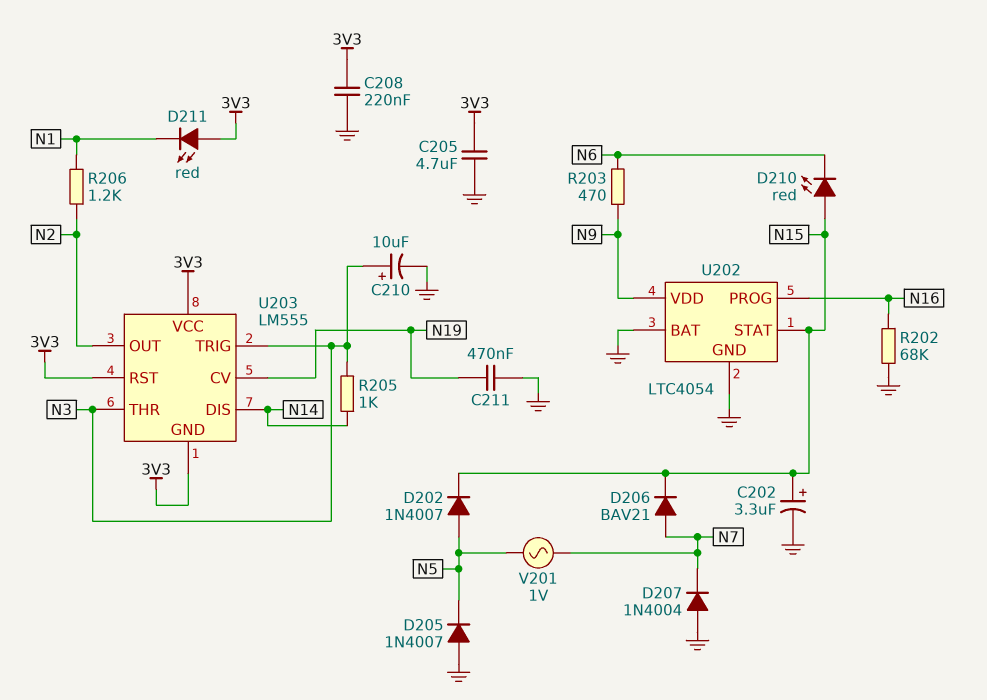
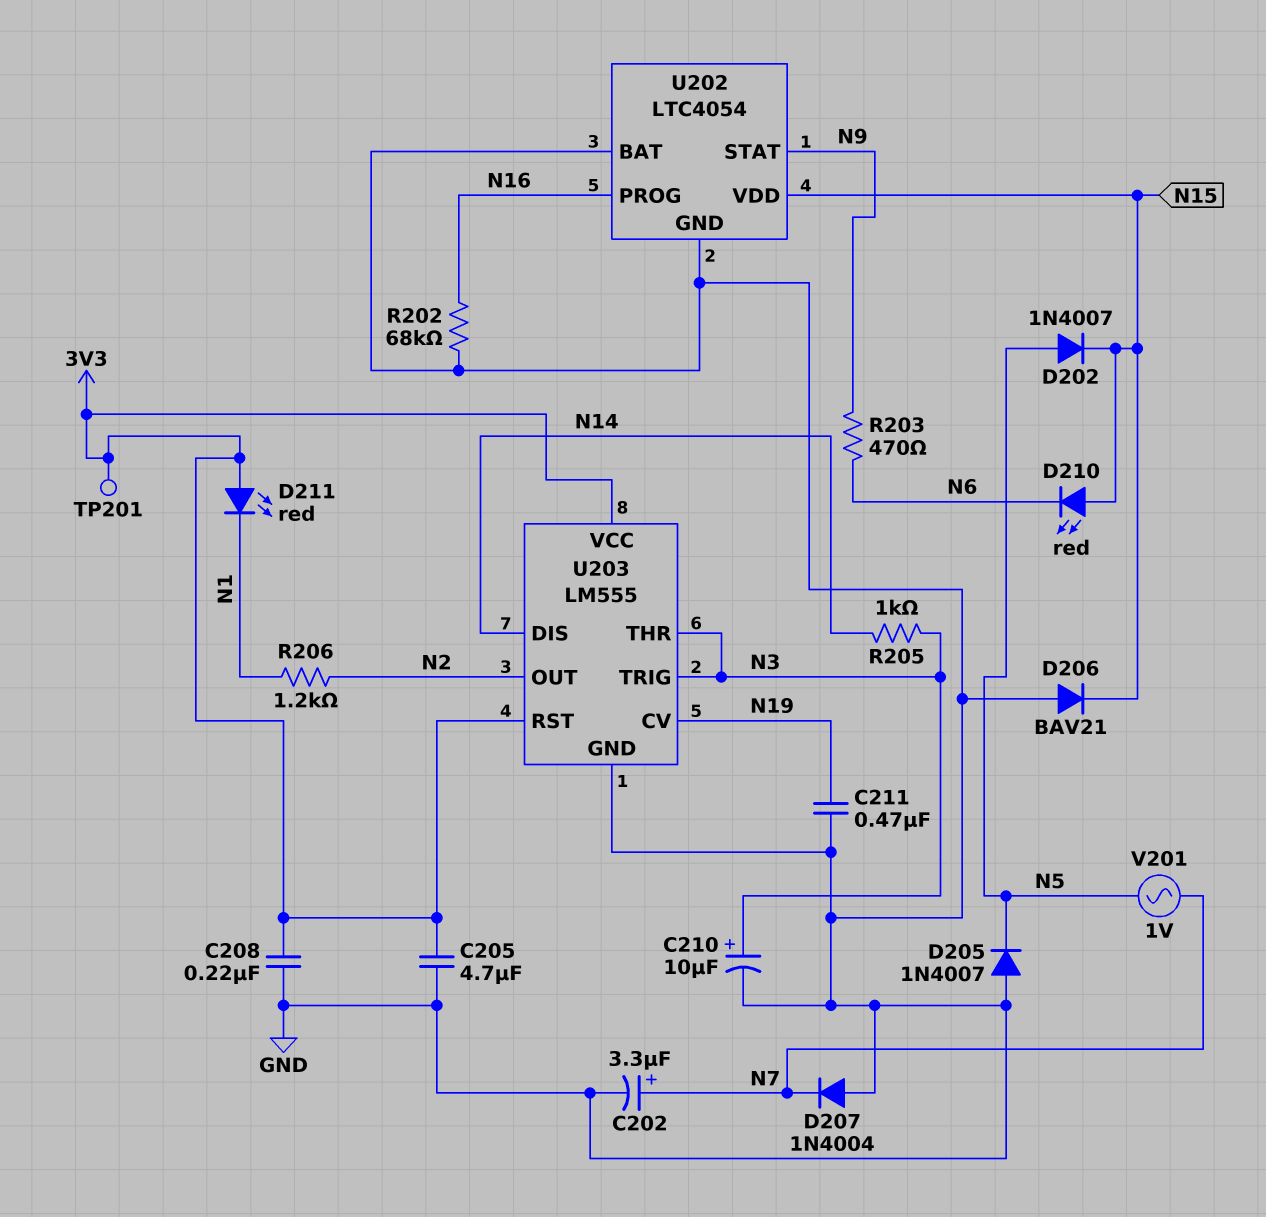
C202: 3.3uF (plus N15, minus GND) -> 3.3uF (plus N7, minus GND)
D206: diode BAV21 (A N7, K N15) -> diode BAV21 (A GND, K N15)
TP201: none -> test point (3V3)
U202 pin STAT: N15 -> N9
U202 pin VDD: N9 -> N15
U203 pin GND: 3V3 -> GND

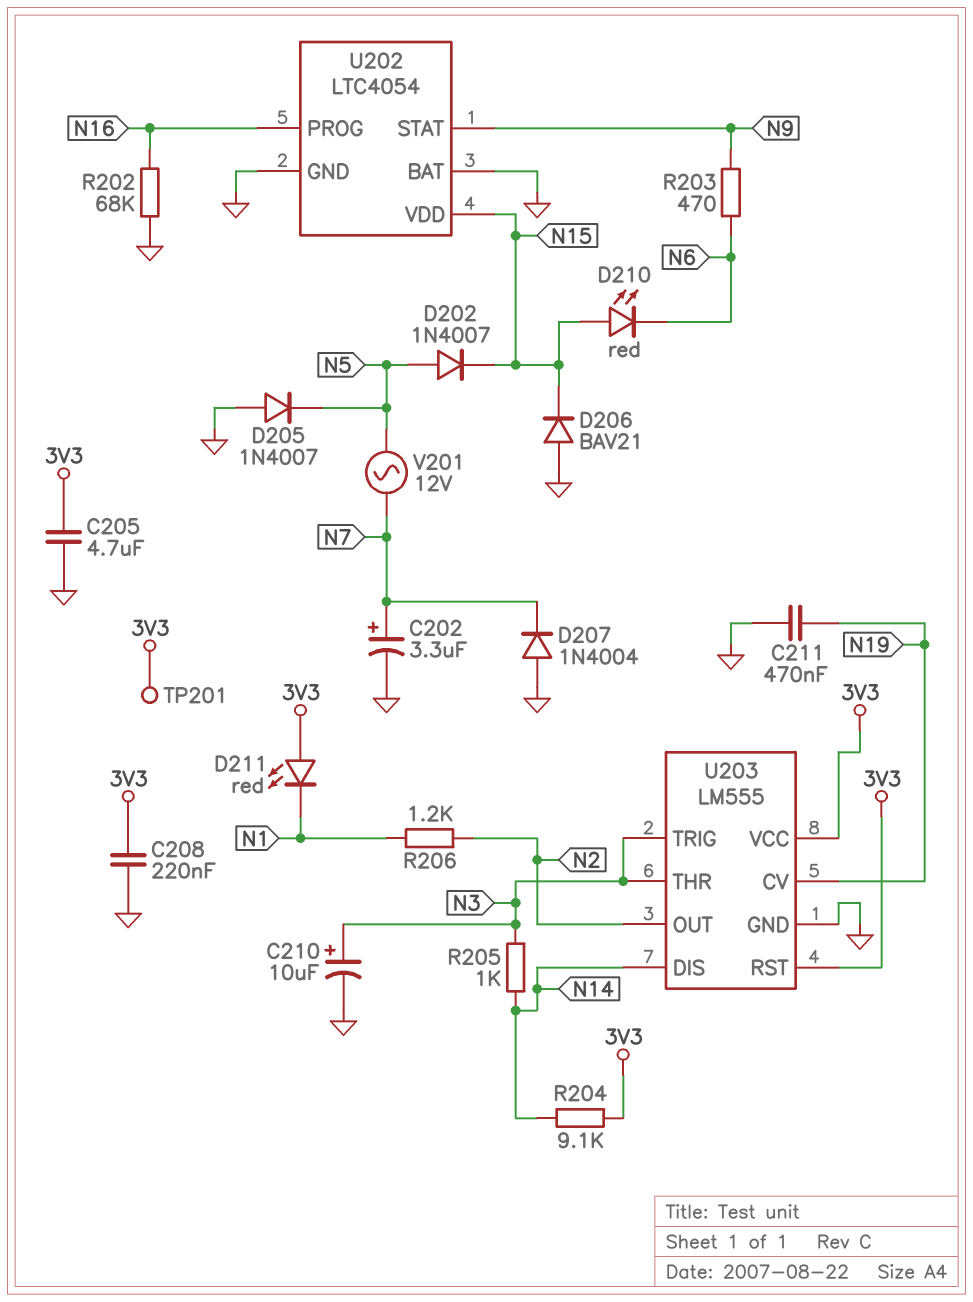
R204: none -> 9.1k (3V3, N14)
V201: AC 1V (N5, N7) -> AC 12V (N5, N7)

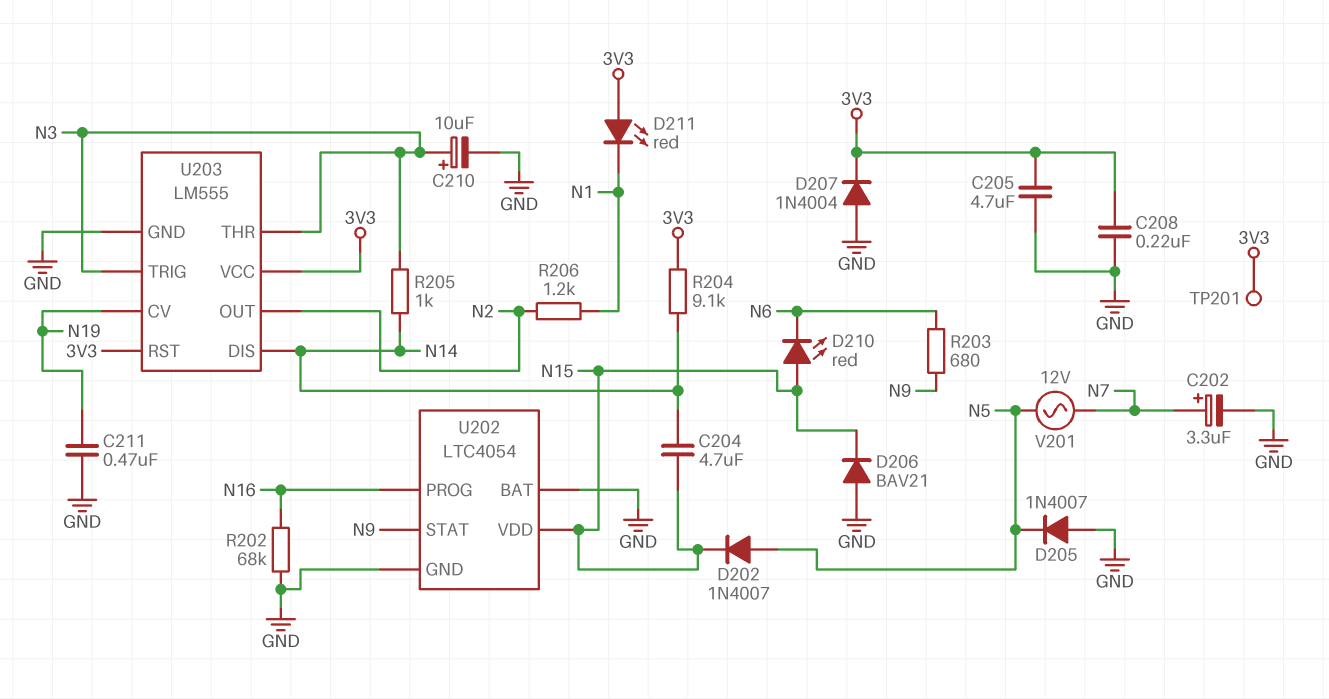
C204: none -> 4.7uF (N14, N15)
D207: diode 1N4004 (A GND, K N7) -> diode 1N4004 (A GND, K 3V3)
R203: 470 (N6, N9) -> 680 (N6, N9)

